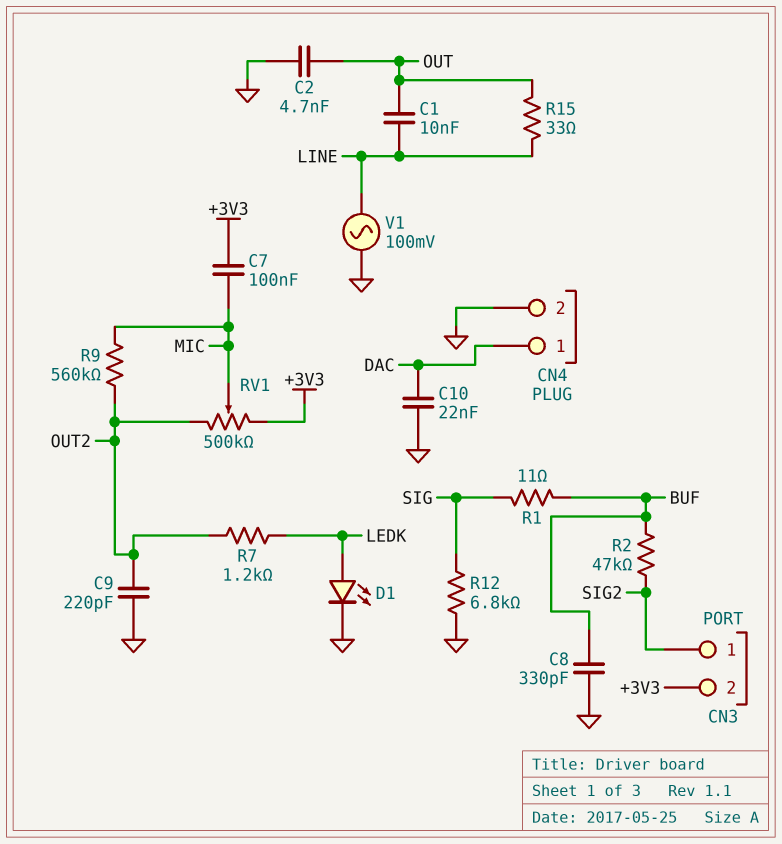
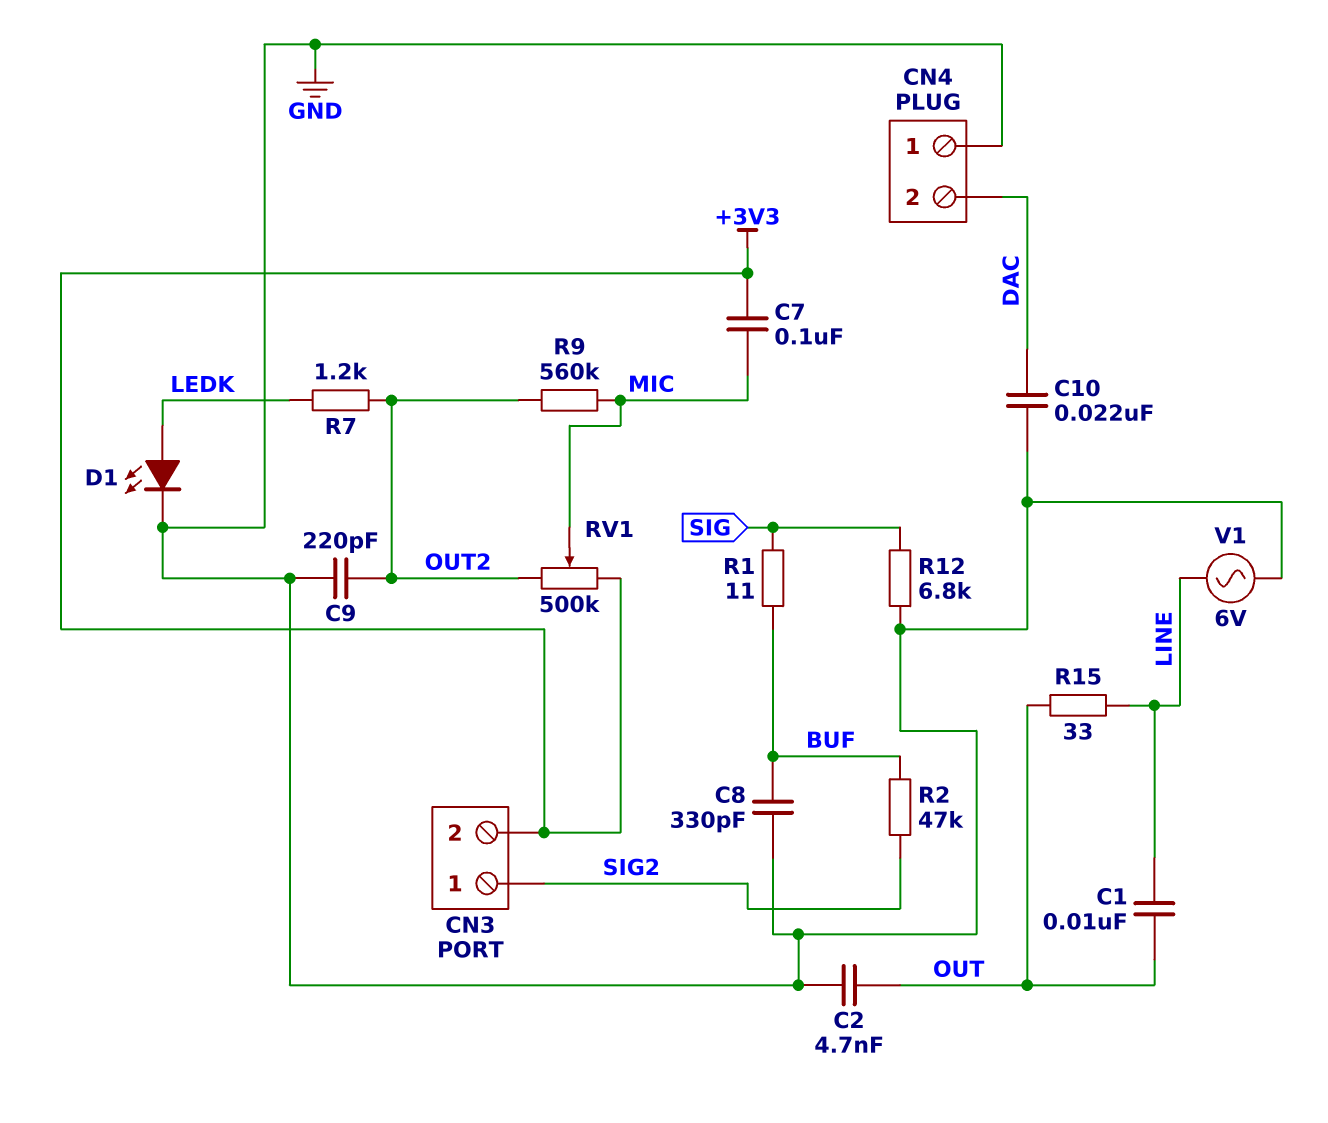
CN4 pin 1: DAC -> GND
CN4 pin 2: GND -> DAC
V1: AC 100mV (GND, LINE) -> AC 6V (GND, LINE)

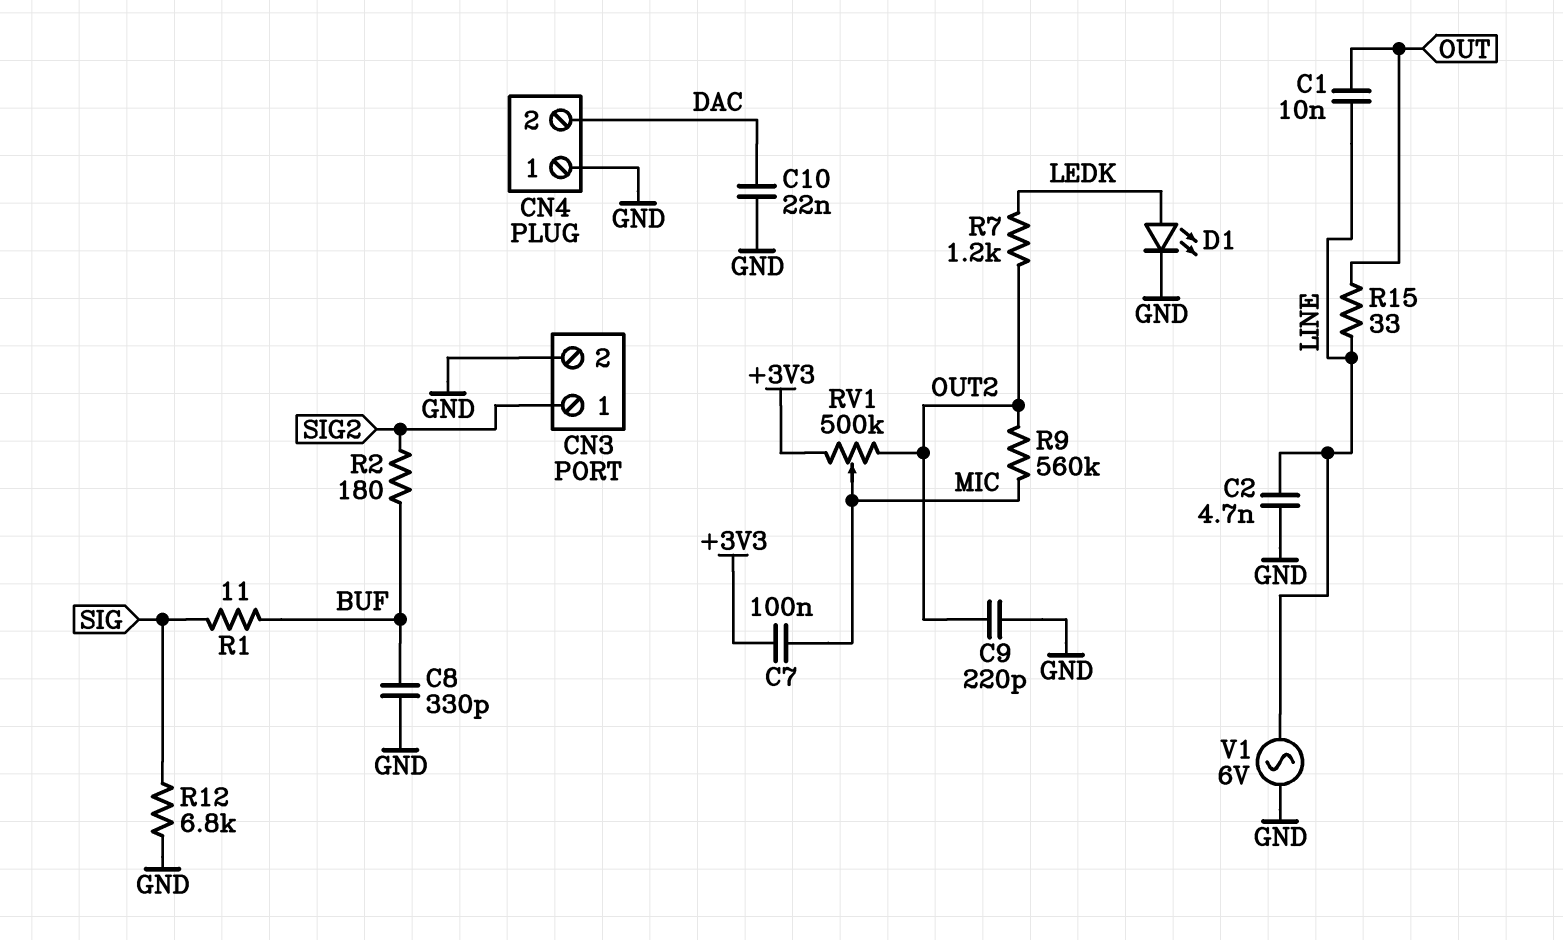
C2: 4.7nF (GND, OUT) -> 4.7nF (GND, LINE)
CN3 pin 2: +3V3 -> GND
R2: 47k (BUF, SIG2) -> 180 (BUF, SIG2)

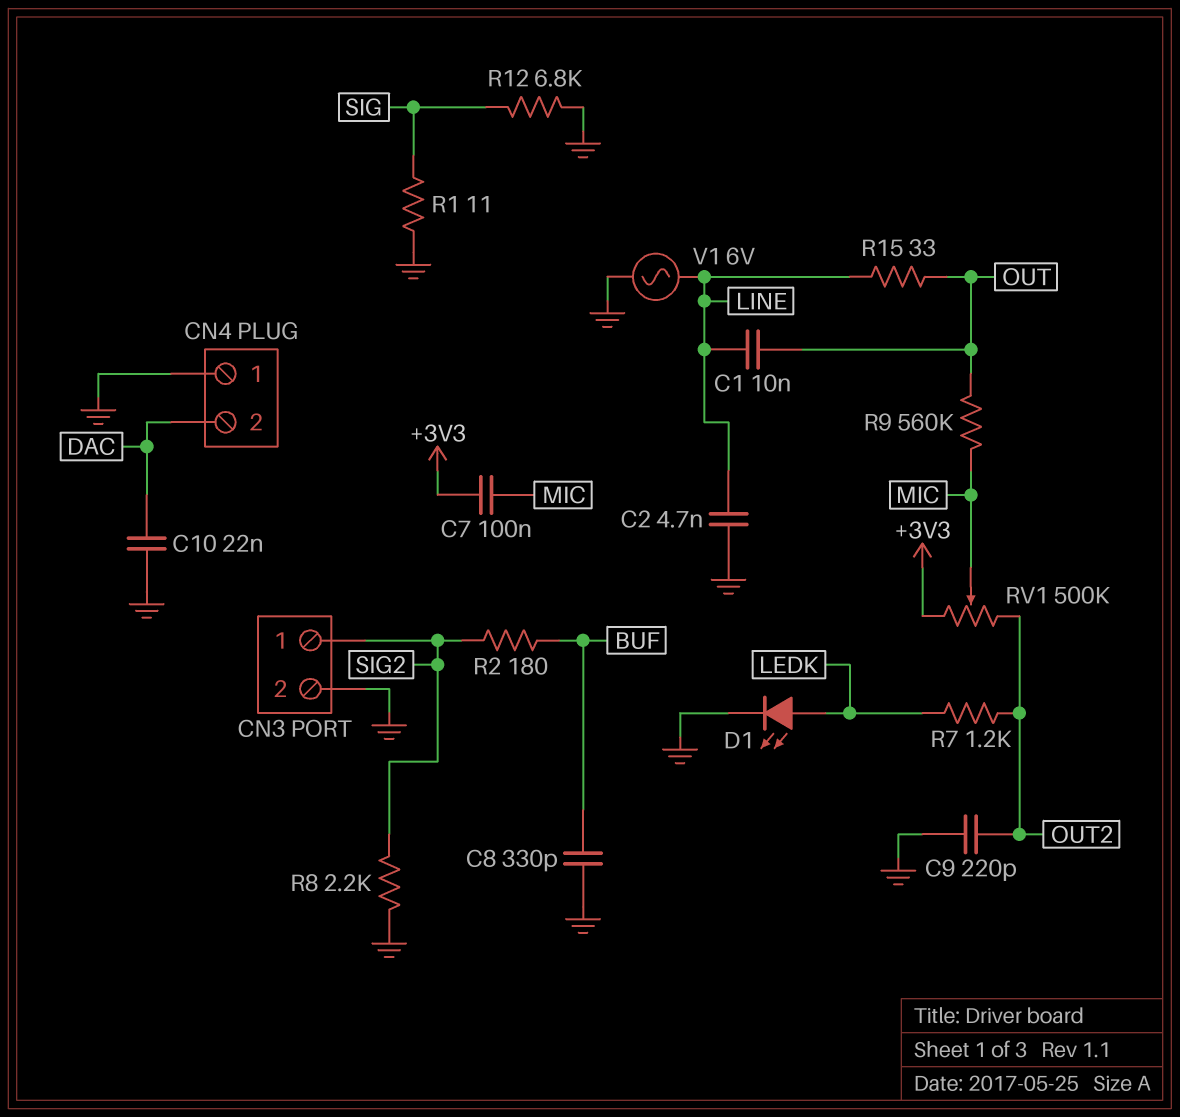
R1: 11 (BUF, SIG) -> 11 (GND, SIG)
R8: none -> 2.2k (GND, SIG2)
R9: 560k (MIC, OUT2) -> 560k (MIC, OUT)

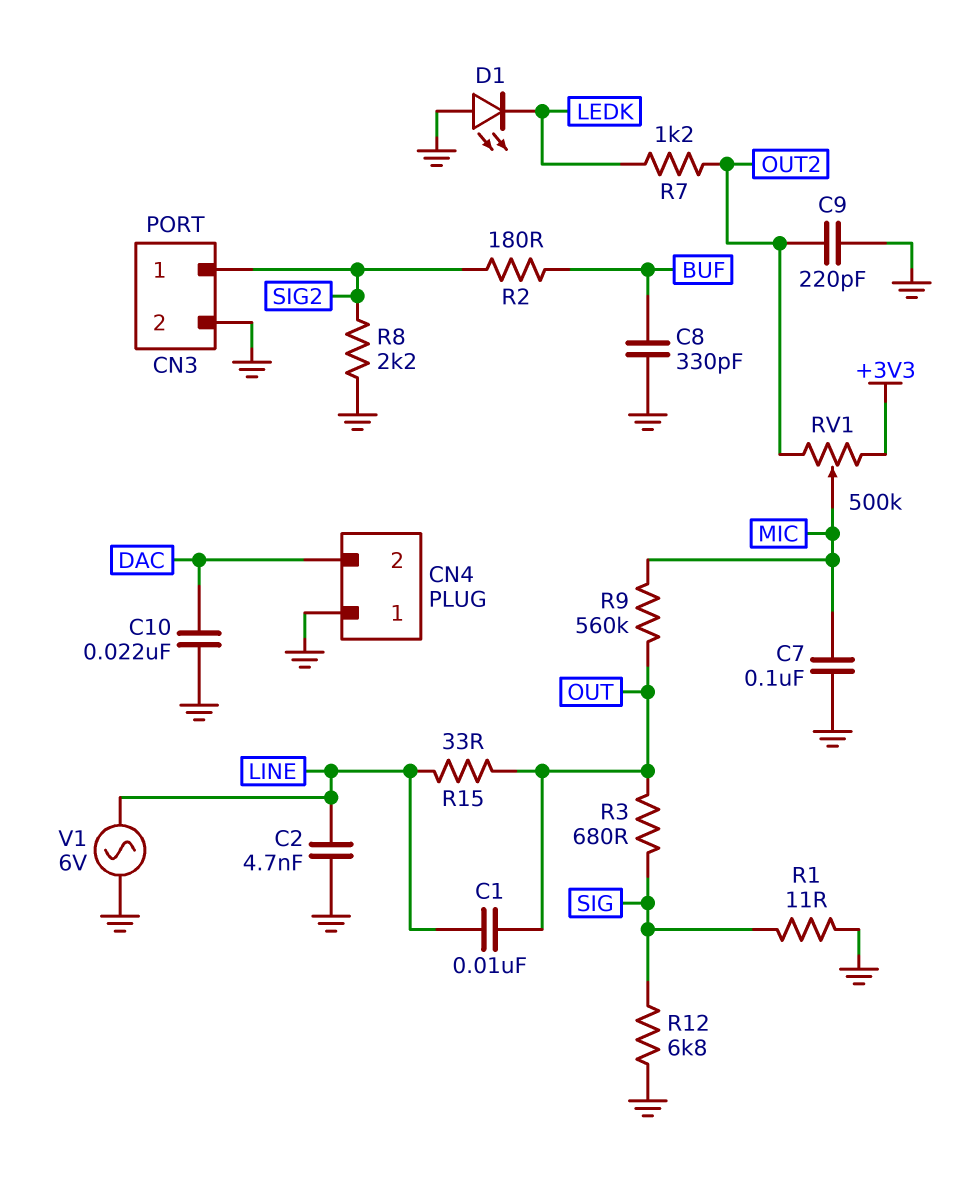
C7: 100nF (+3V3, MIC) -> 100nF (GND, MIC)
D1: LED (A LEDK, K GND) -> LED (A GND, K LEDK)
R3: none -> 680 (OUT, SIG)

